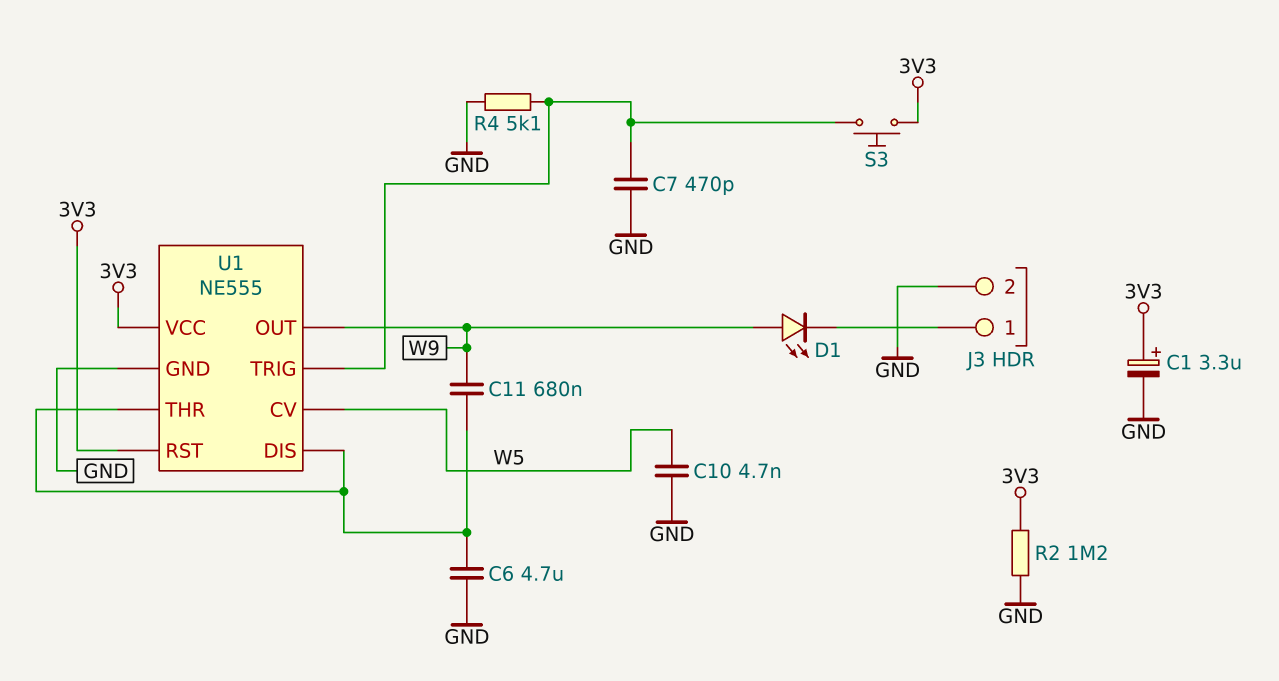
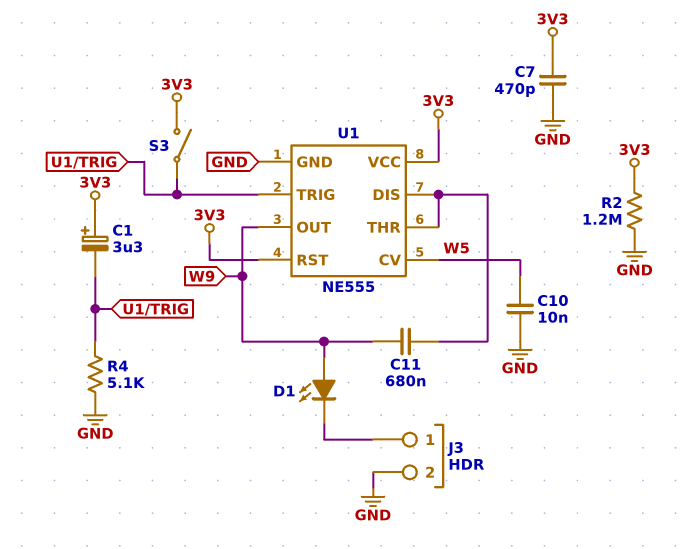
C1: 3.3uF (plus 3V3, minus GND) -> 3.3uF (plus 3V3, minus U1/TRIG)
C6: 4.7uF (GND, U1/DIS) -> none
C7: 470pF (GND, U1/TRIG) -> 470pF (3V3, GND)
C10: 4.7nF (GND, W5) -> 10nF (GND, W5)
S3: button (3V3, U1/TRIG) -> switch (3V3, U1/TRIG)

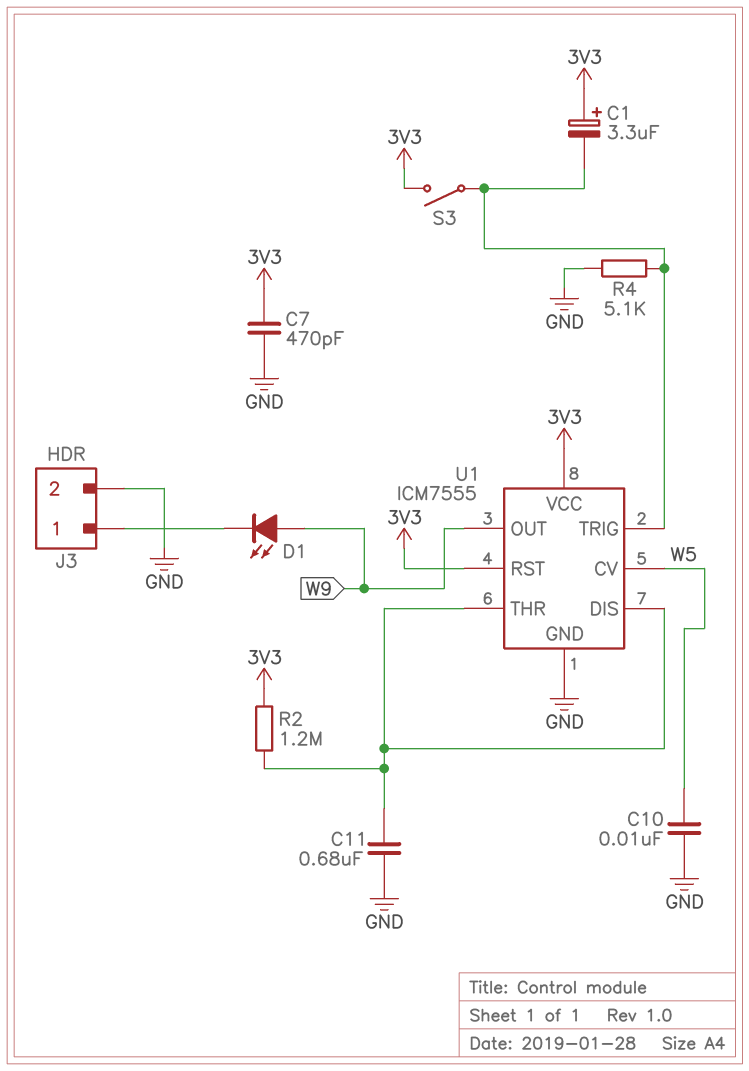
C11: 680nF (U1/DIS, W9) -> 680nF (GND, U1/DIS)
R2: 1.2M (3V3, GND) -> 1.2M (3V3, U1/DIS)
U1: NE555 -> ICM7555

